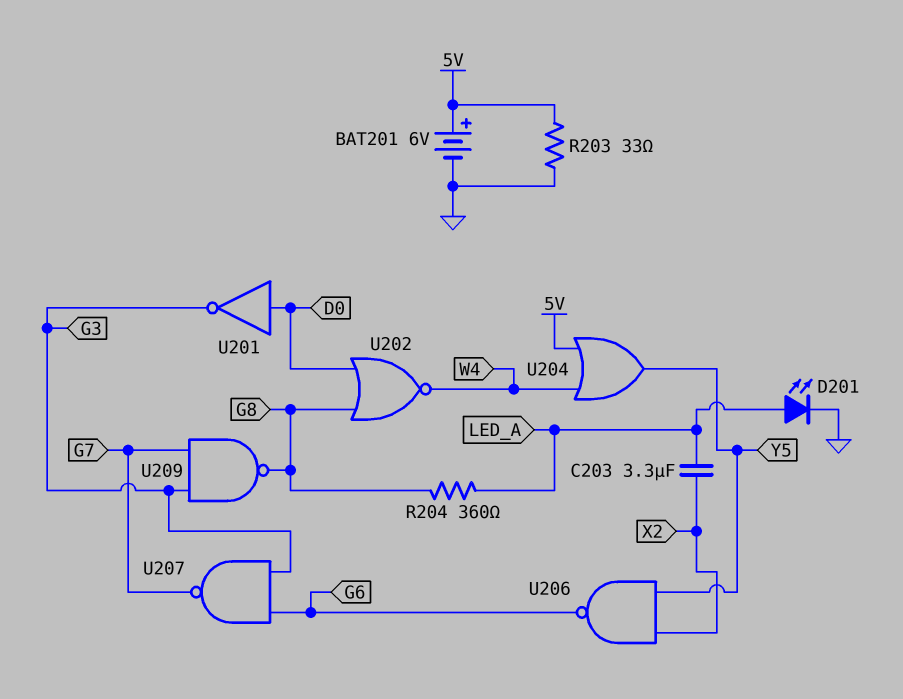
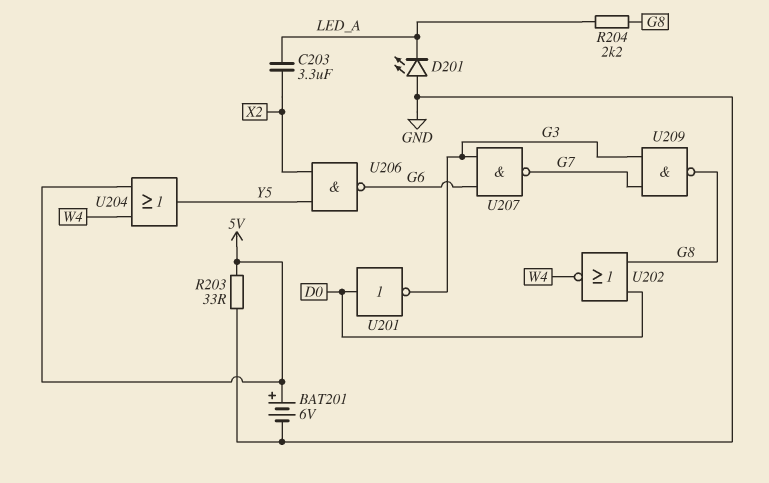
D201: LED (A LED_A, K GND) -> LED (A GND, K LED_A)
R204: 360 (G8, LED_A) -> 2.2k (G8, LED_A)

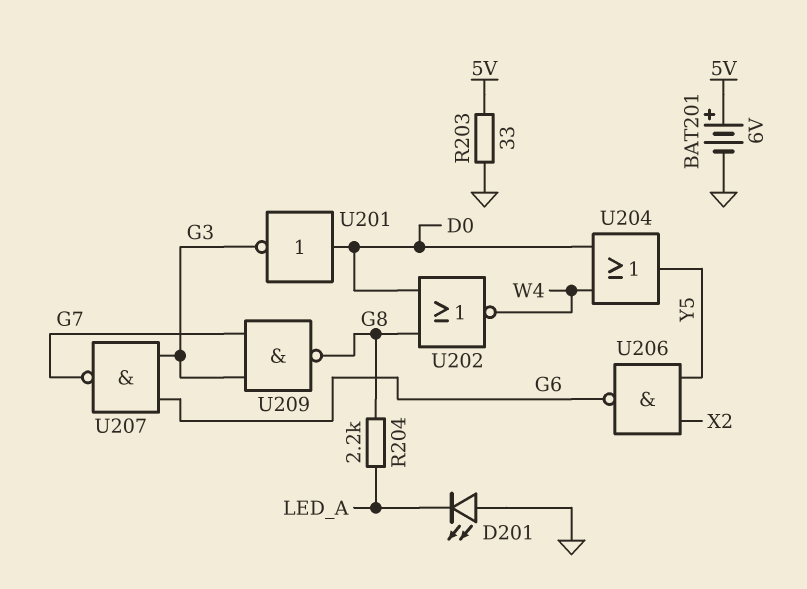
C203: 3.3uF (LED_A, X2) -> none
U204: OR (in 5V, in W4, out Y5) -> OR (in D0, in W4, out Y5)

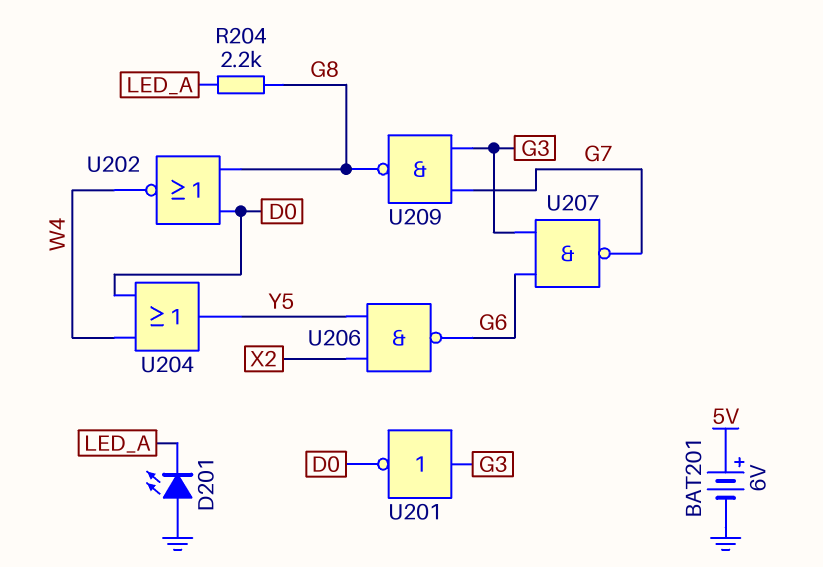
R203: 33 (5V, GND) -> none
U201: NOT (in D0, out G3) -> NOT (in G3, out D0)

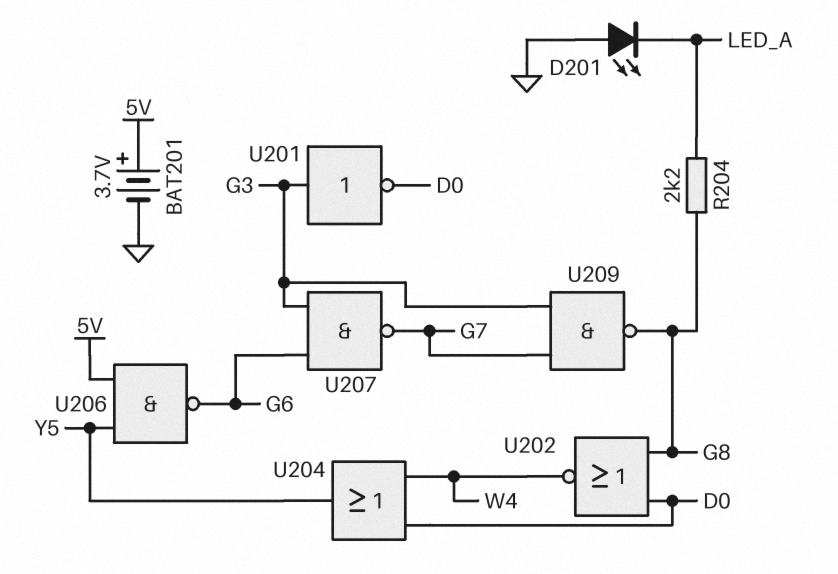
BAT201: 6V (plus 5V, minus GND) -> 3.7V (plus 5V, minus GND)
U206: NAND (in X2, in Y5, out G6) -> NAND (in 5V, in Y5, out G6)

